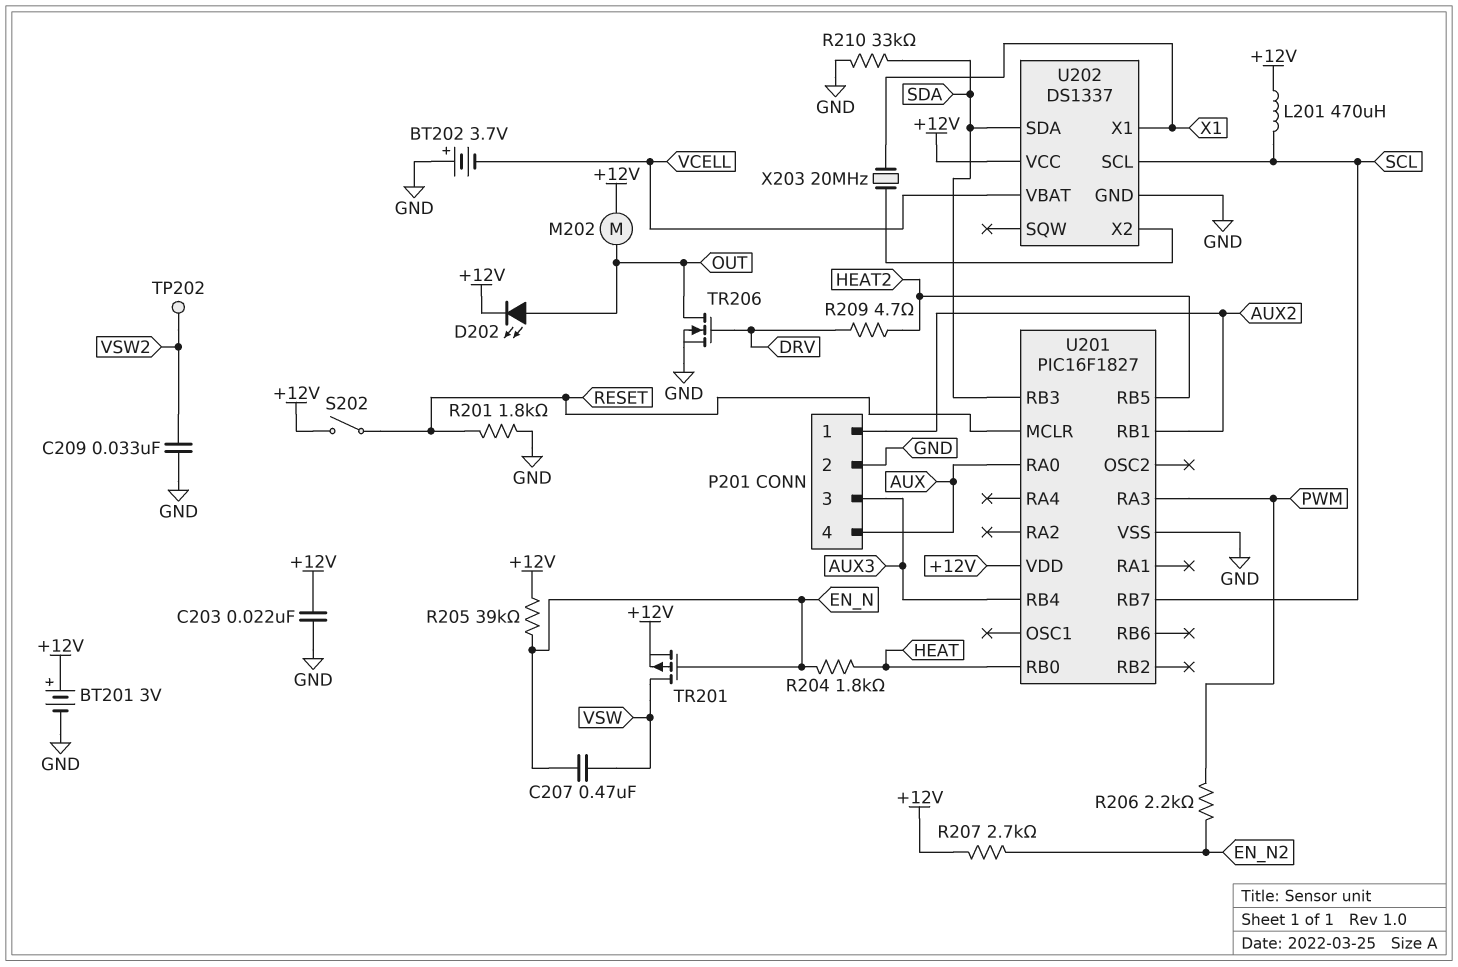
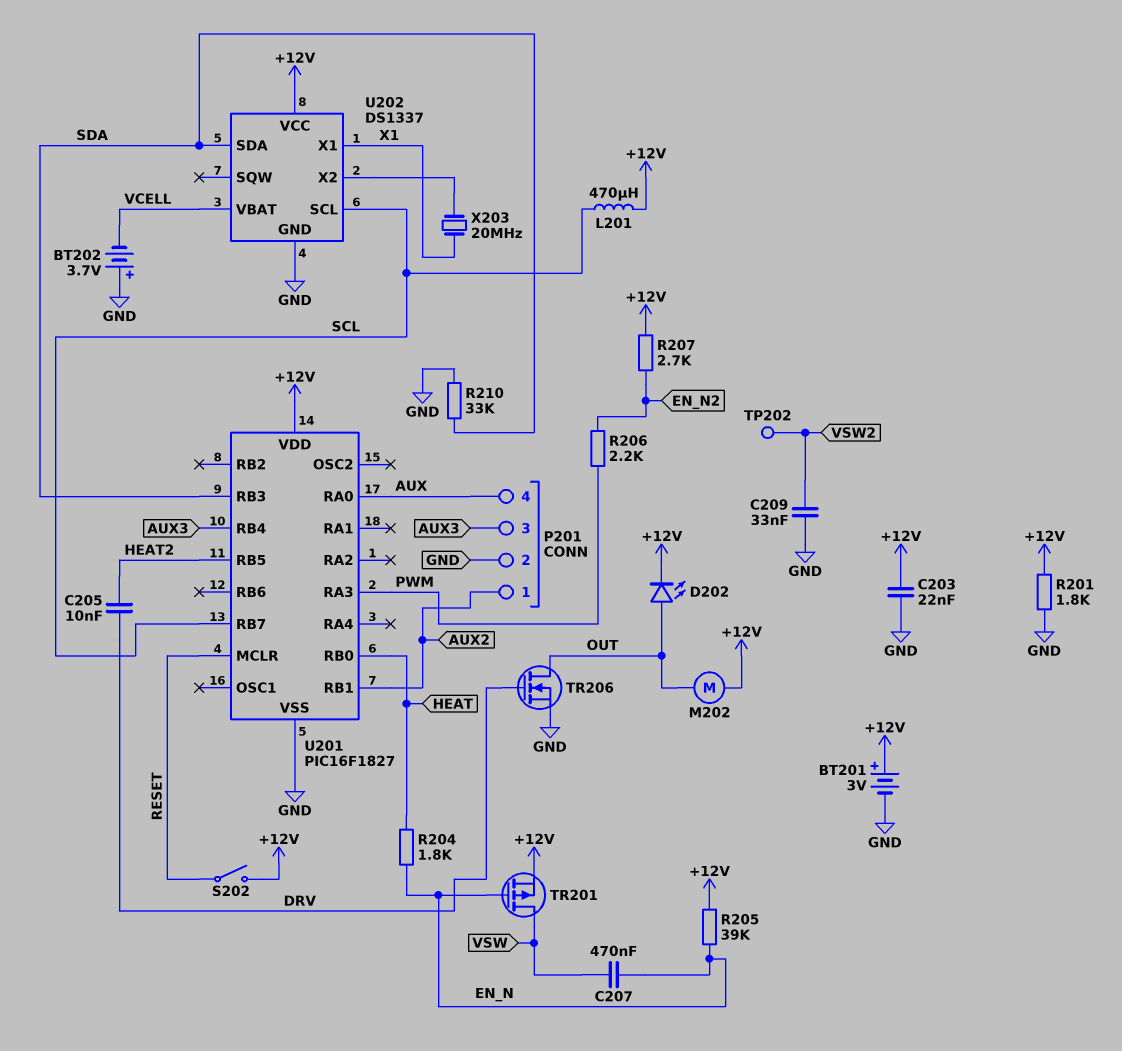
C205: none -> 10nF (DRV, HEAT2)
R201: 1.8k (GND, RESET) -> 1.8k (+12V, GND)
R209: 4.7 (DRV, HEAT2) -> none

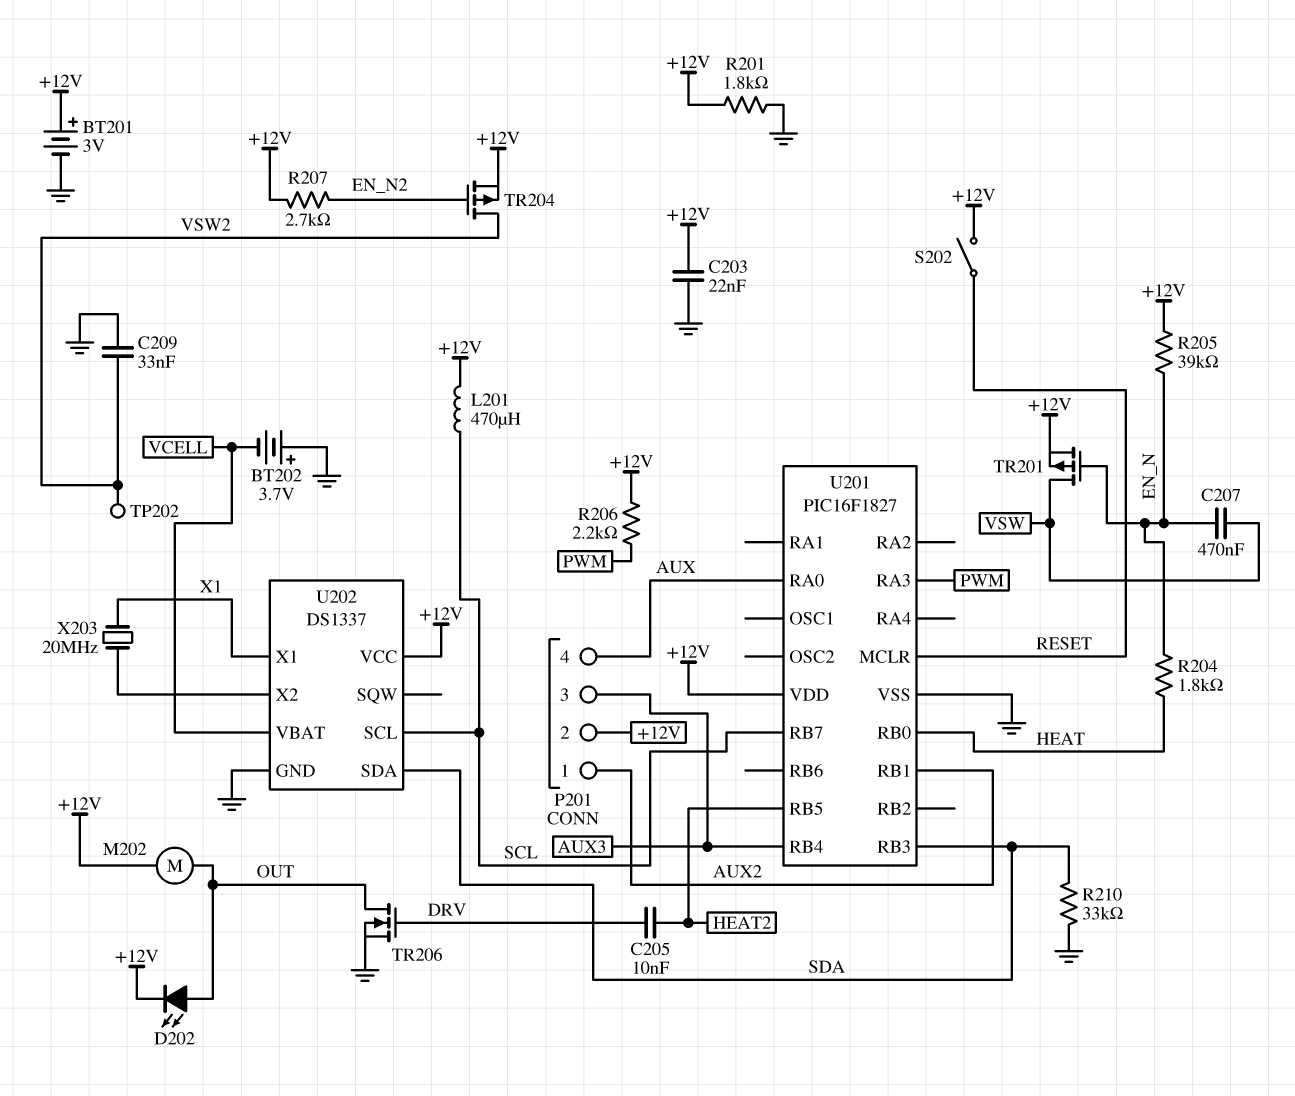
P201 pin 2: GND -> +12V
R206: 2.2k (EN_N2, PWM) -> 2.2k (+12V, PWM)
TR204: none -> PMOS (G EN_N2, D VSW2, S +12V)

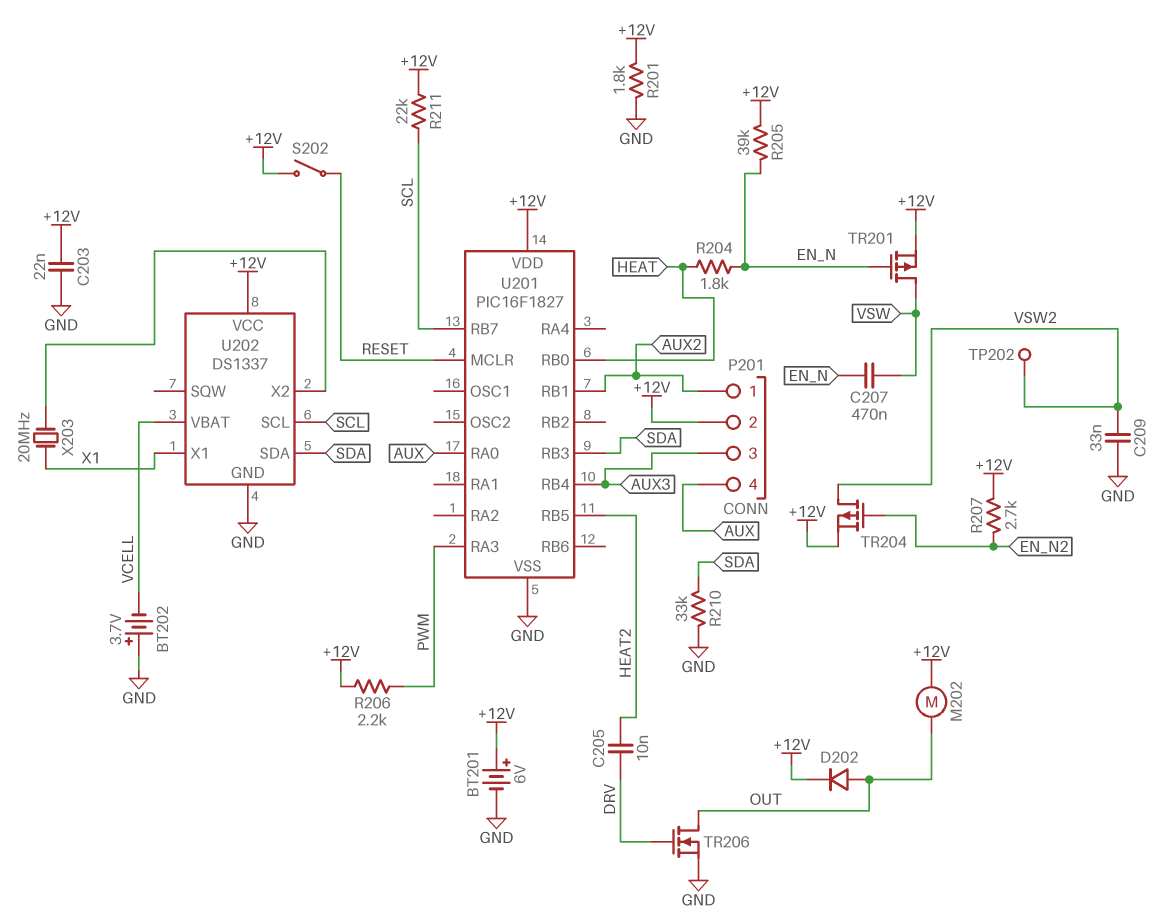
BT201: 3V (plus +12V, minus GND) -> 6V (plus +12V, minus GND)
D202: LED (A OUT, K +12V) -> diode (A OUT, K +12V)
L201: 470uH (+12V, SCL) -> none
R211: none -> 22k (+12V, SCL)

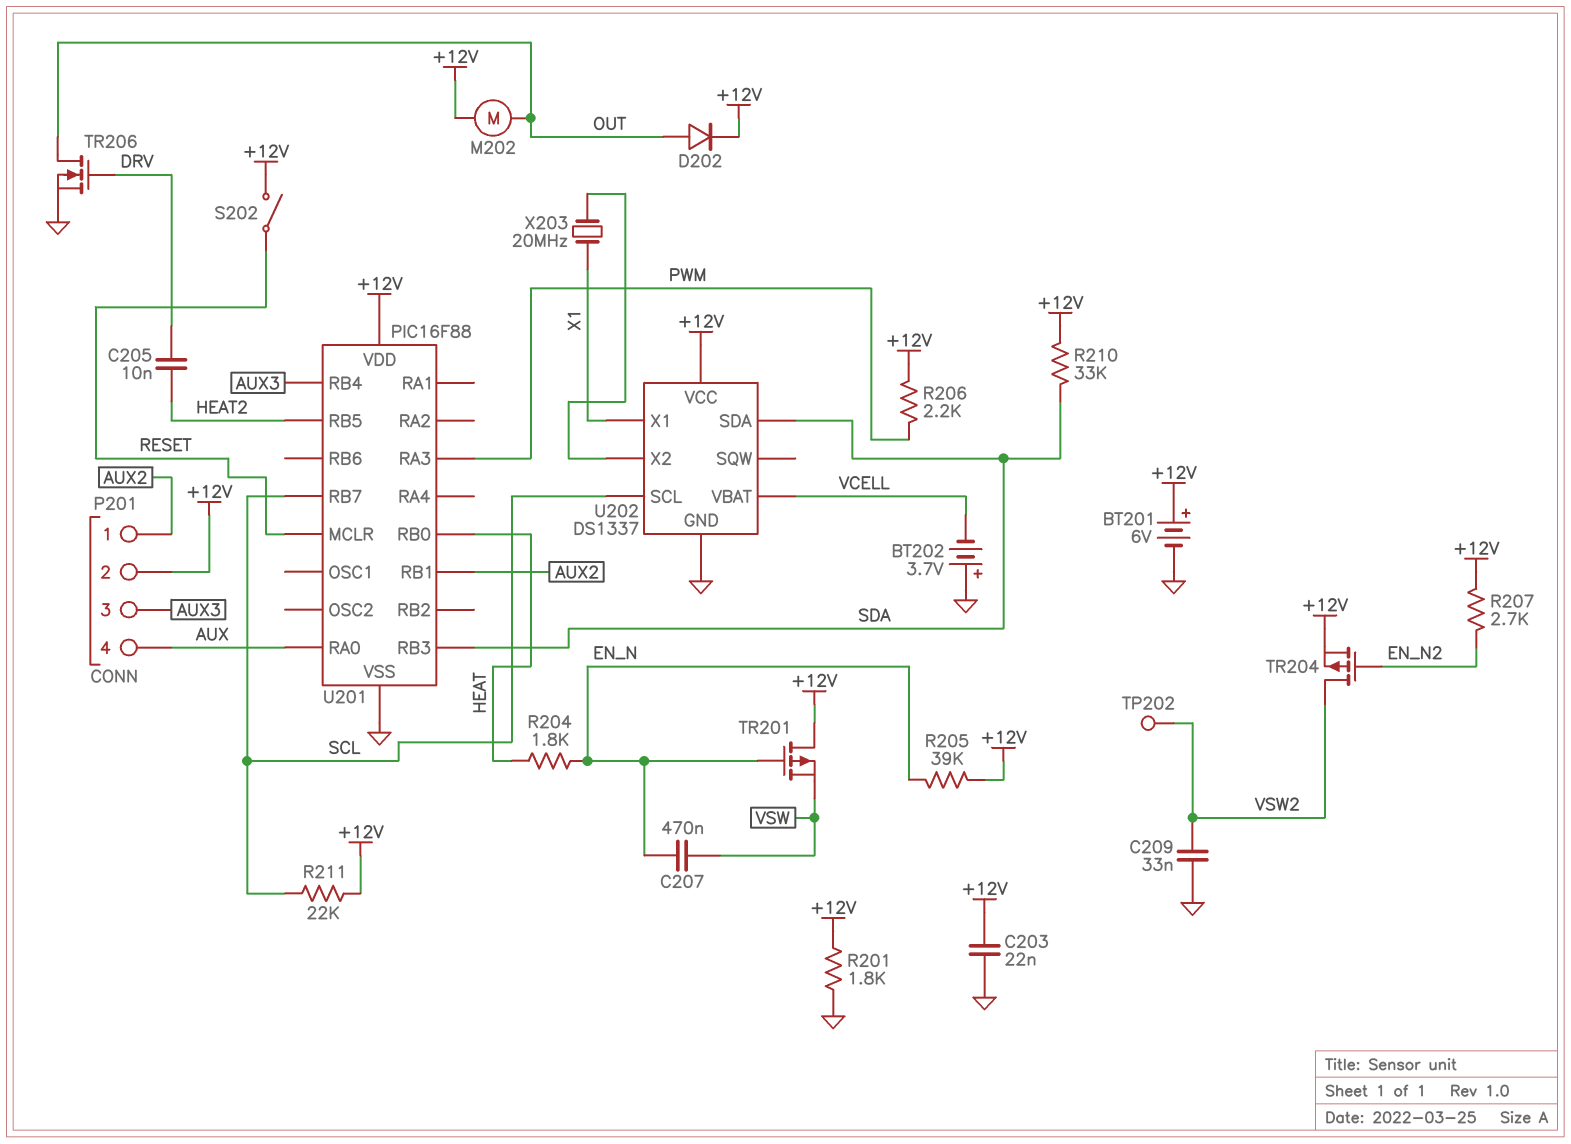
R210: 33k (GND, SDA) -> 33k (+12V, SDA)
TR201: PMOS (G EN_N, D VSW, S +12V) -> PMOS (G EN_N, D +12V, S VSW)
U201: PIC16F1827 -> PIC16F88

